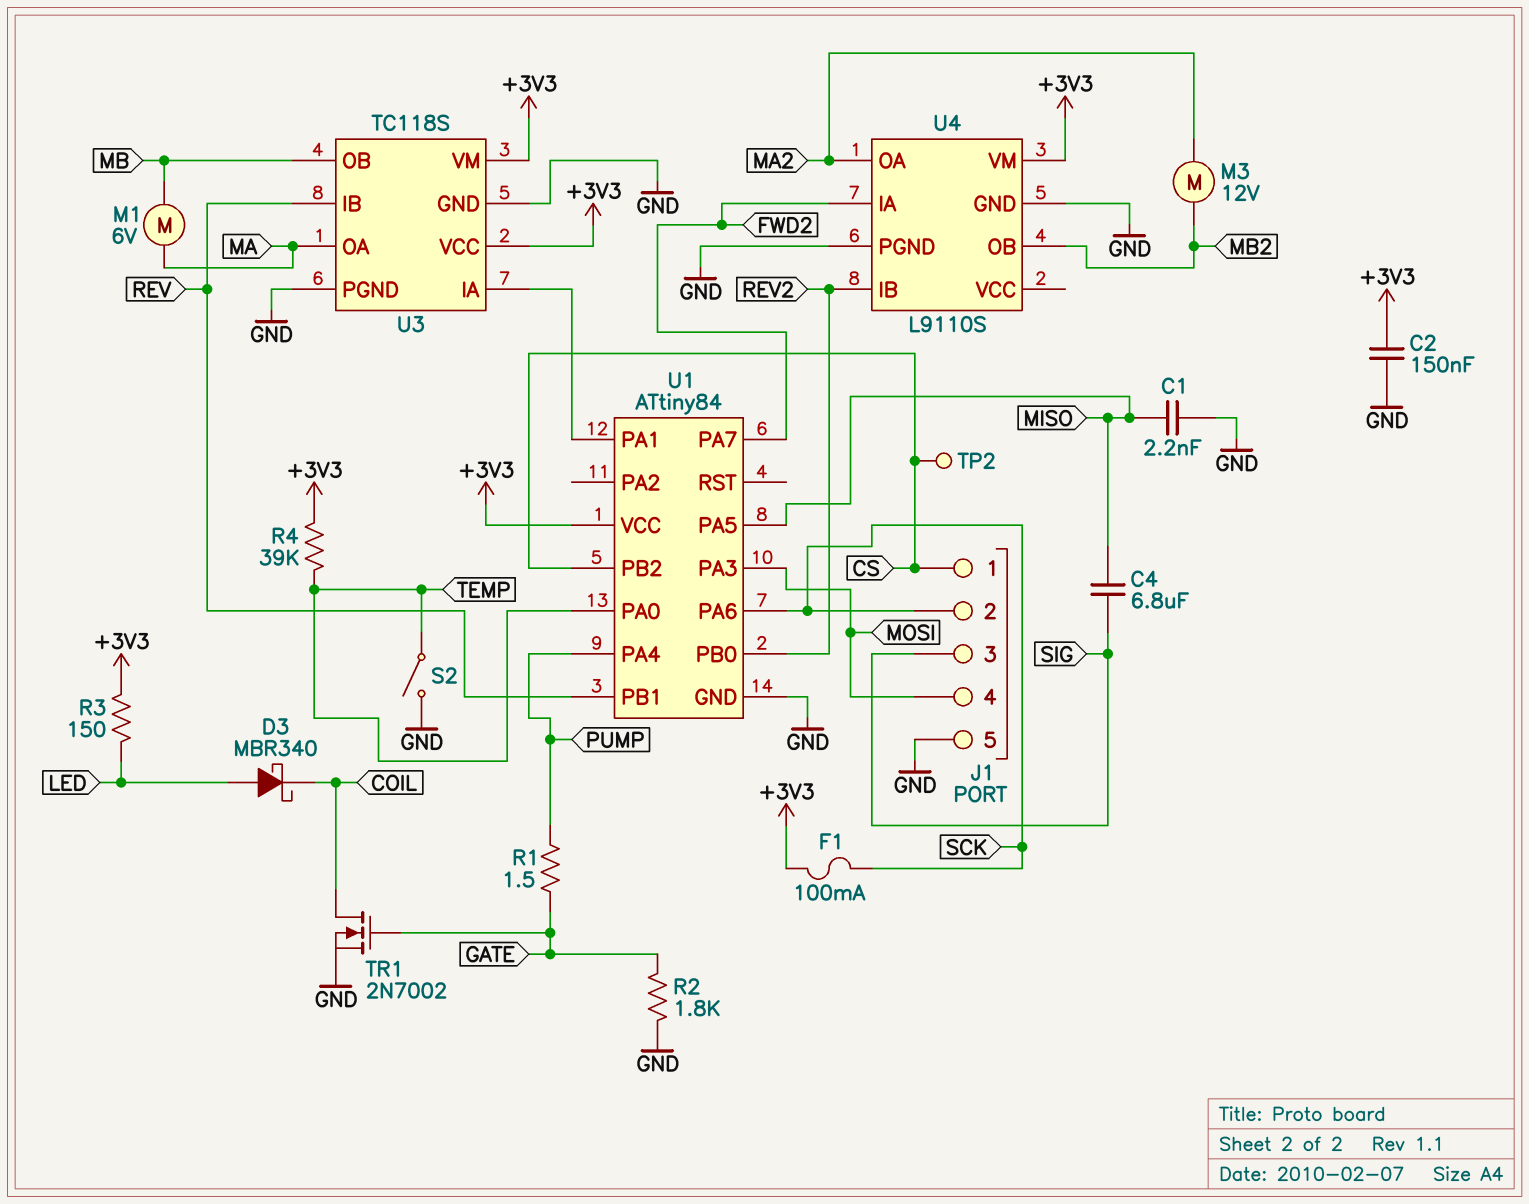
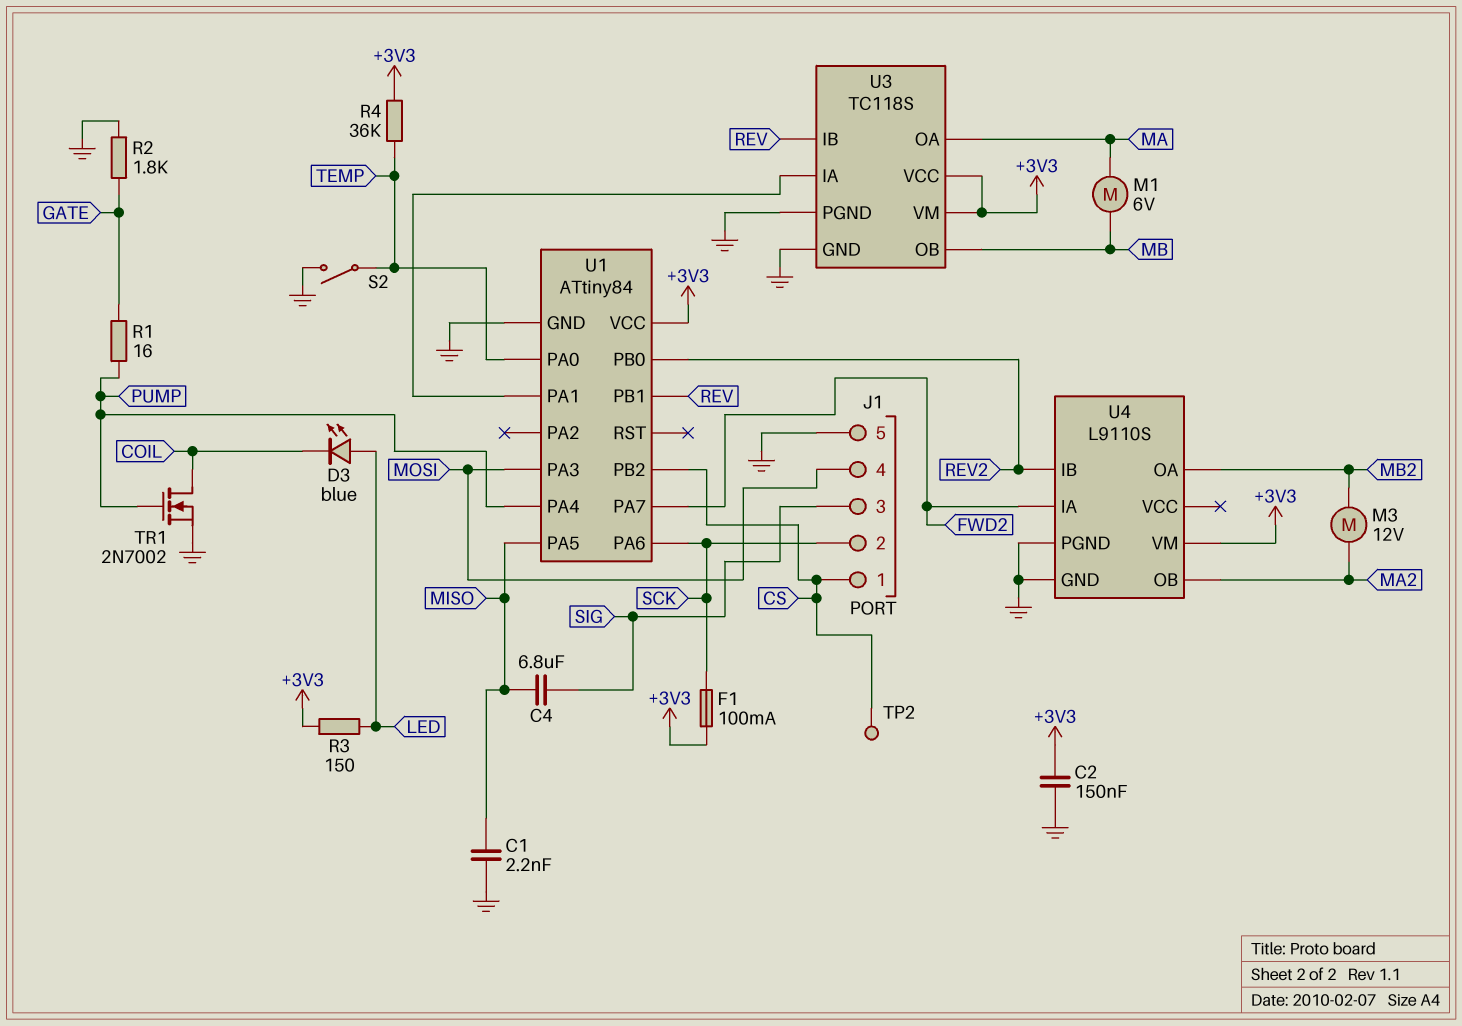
D3: schottky MBR340 (A LED, K COIL) -> LED blue (A LED, K COIL)
R1: 1.5 (GATE, PUMP) -> 16 (GATE, PUMP)
R4: 39k (+3V3, TEMP) -> 36k (+3V3, TEMP)
TR1: NMOS 2N7002 (G GATE, D COIL, S GND) -> NMOS 2N7002 (G PUMP, D COIL, S GND)
U4 pin OA: MA2 -> MB2
U4 pin OB: MB2 -> MA2

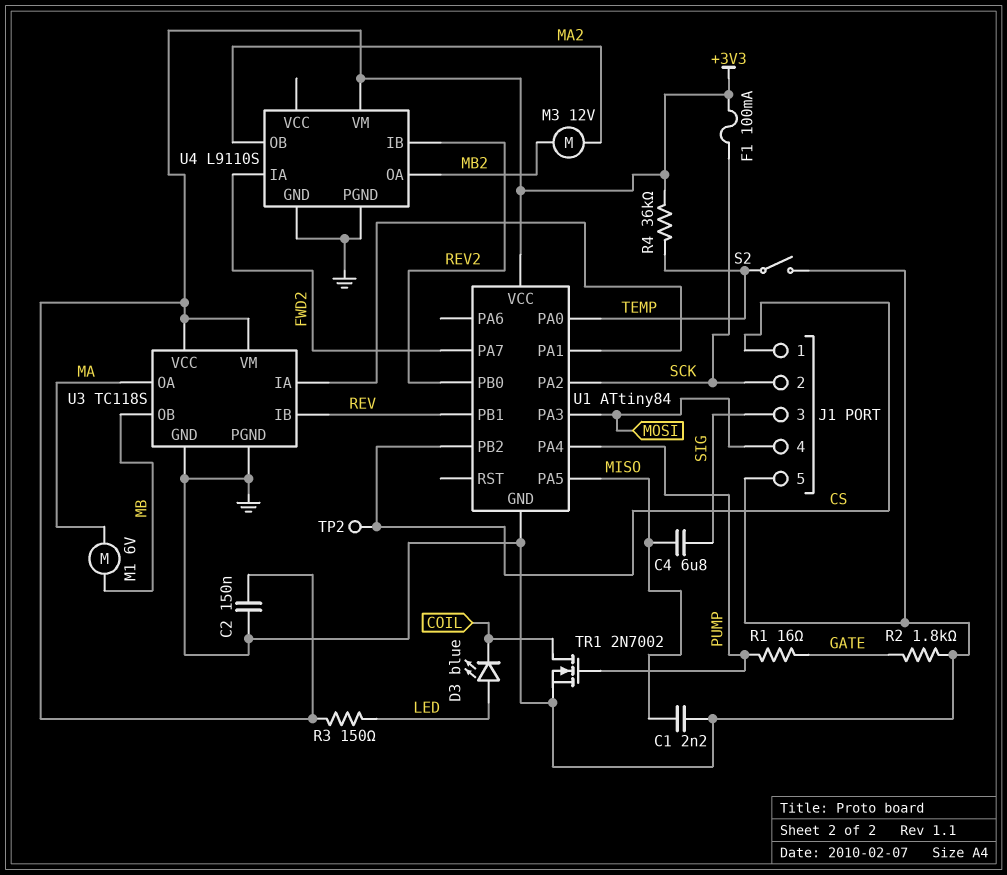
U1 pin PA2: none -> SCK
U1 pin PA6: SCK -> none

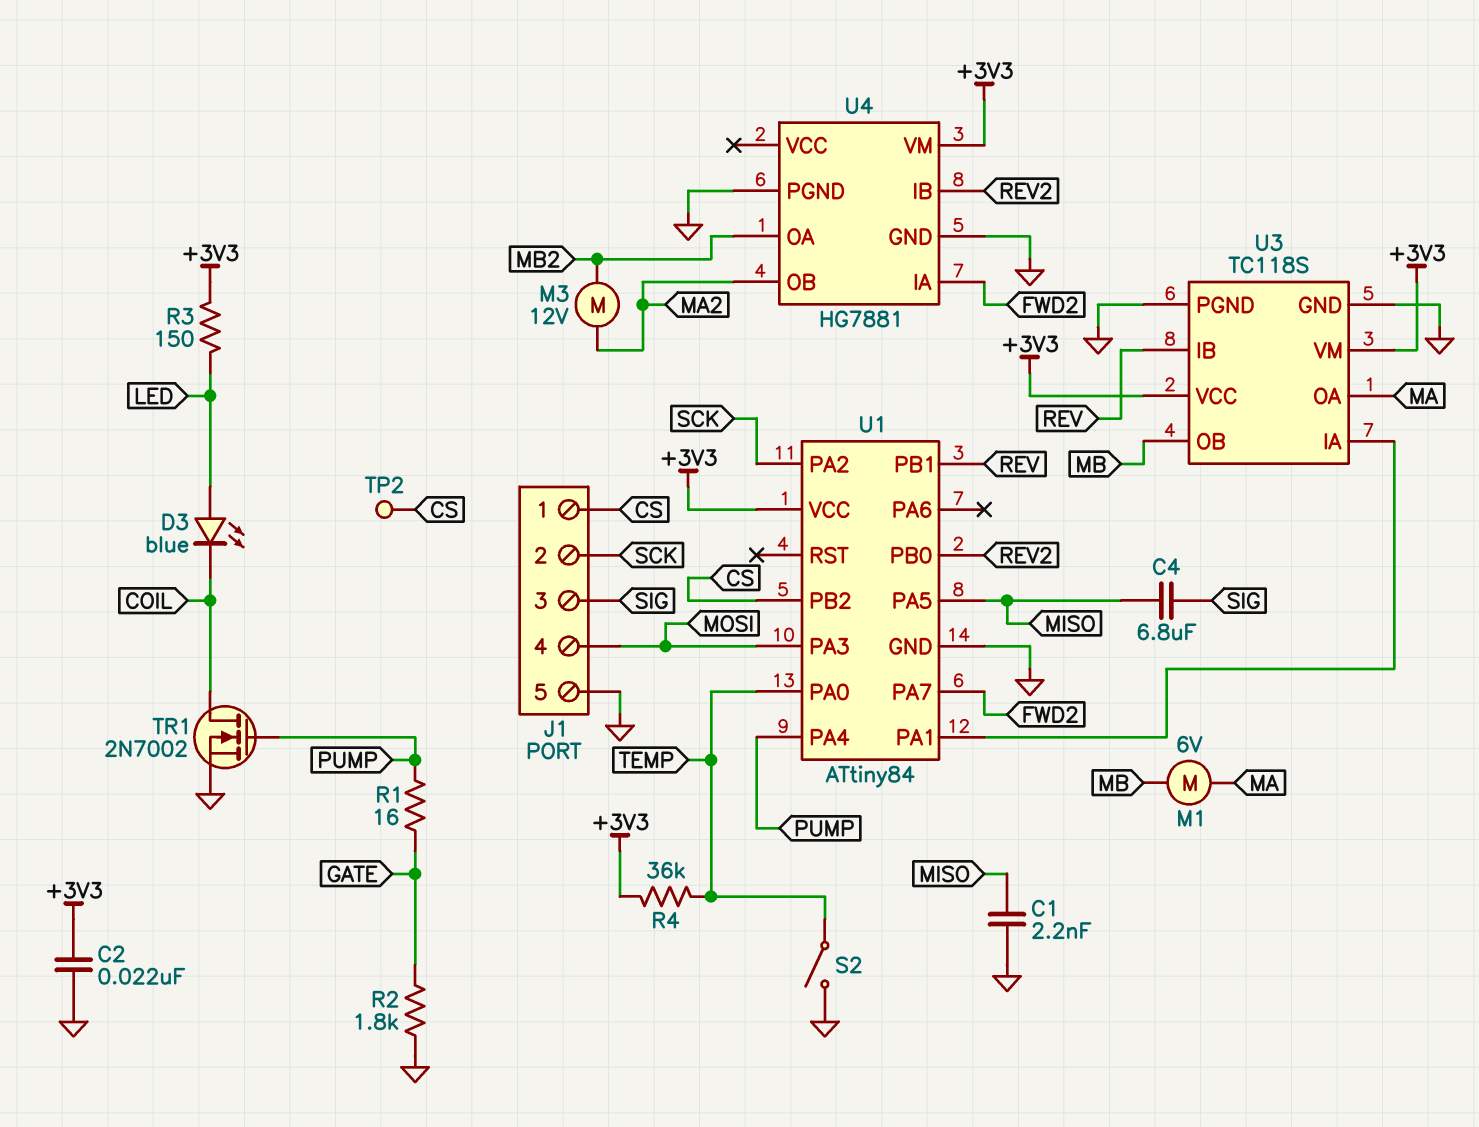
C2: 150nF (+3V3, GND) -> 22nF (+3V3, GND)
F1: 100mA (+3V3, SCK) -> none
U4: L9110S -> HG7881

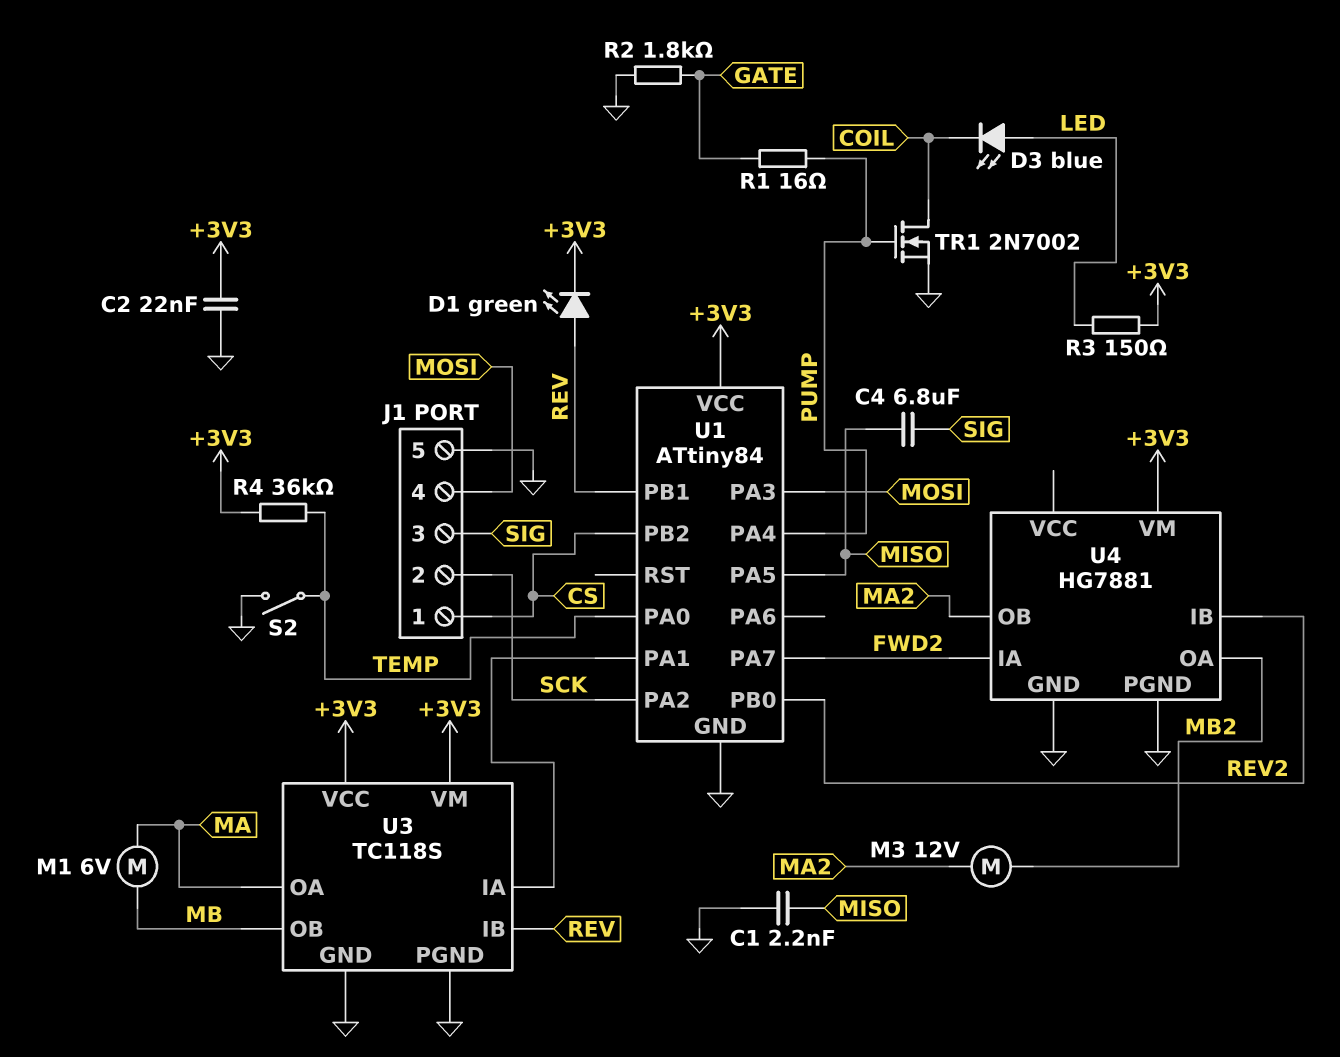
D1: none -> LED green (A REV, K +3V3)
TP2: test point (CS) -> none

